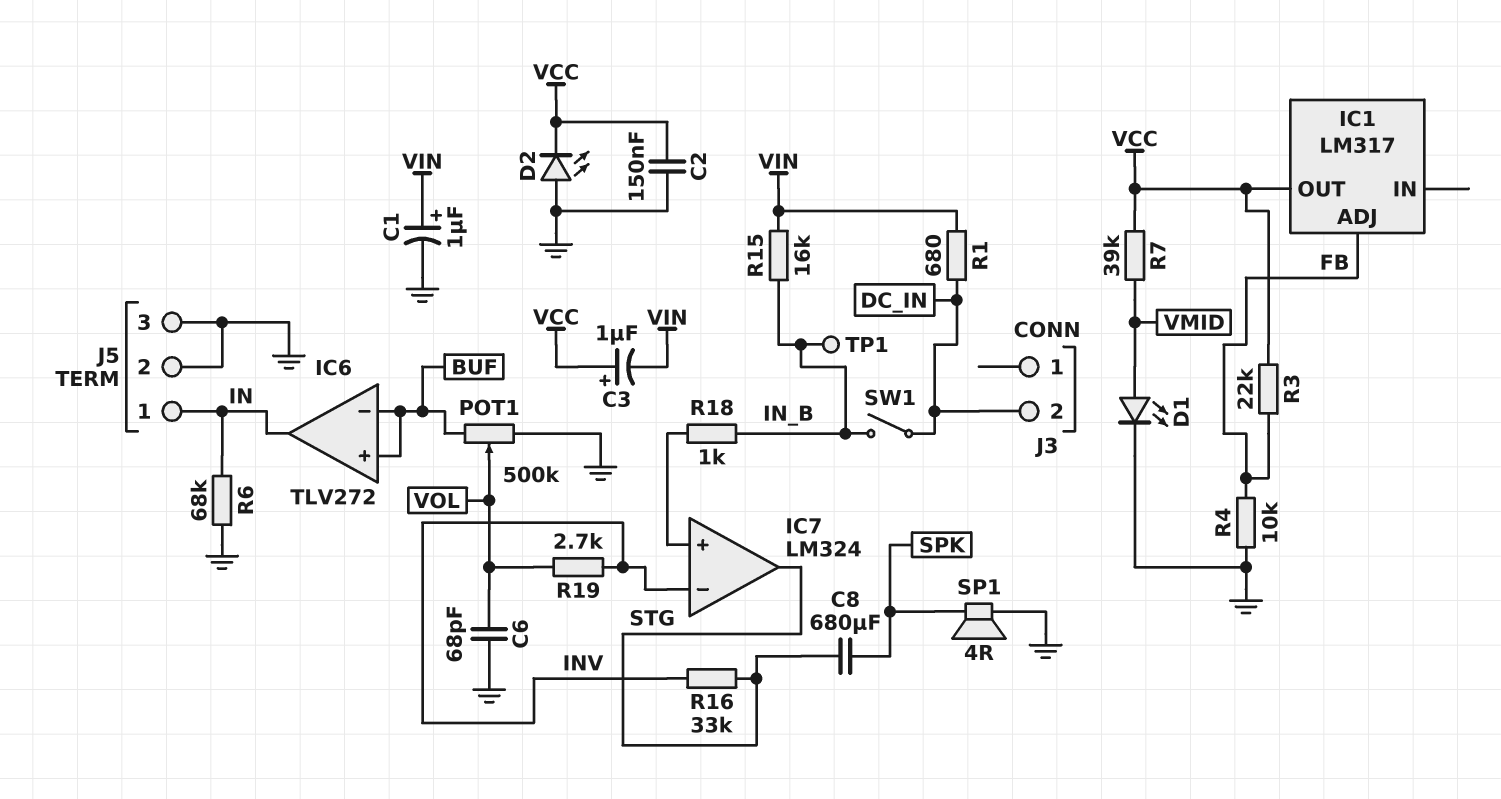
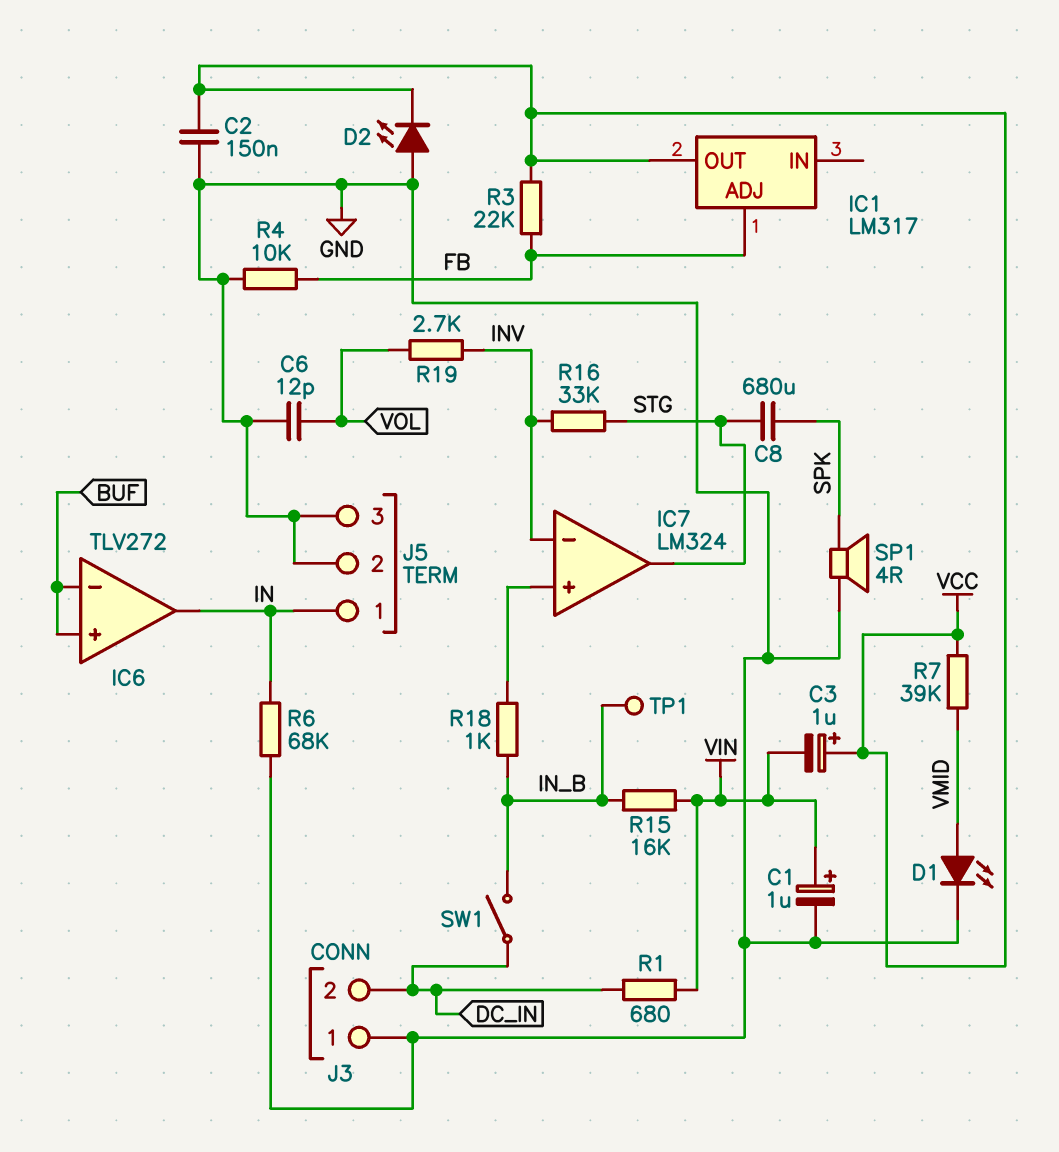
C6: 68pF (GND, VOL) -> 12pF (GND, VOL)
J3 pin 1: none -> GND
POT1: 500k (BUF, GND, wiper VOL) -> none

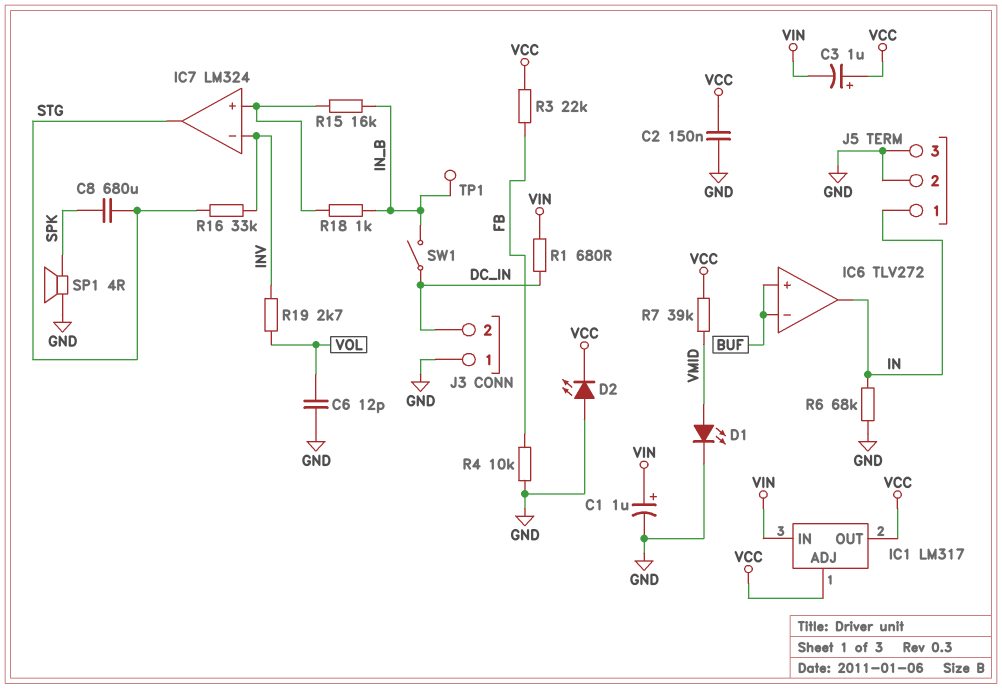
IC1 pin ADJ: FB -> VCC
IC1 pin IN: none -> VIN
R15: 16k (IN_B, VIN) -> 16k (IC7/in+, IN_B)

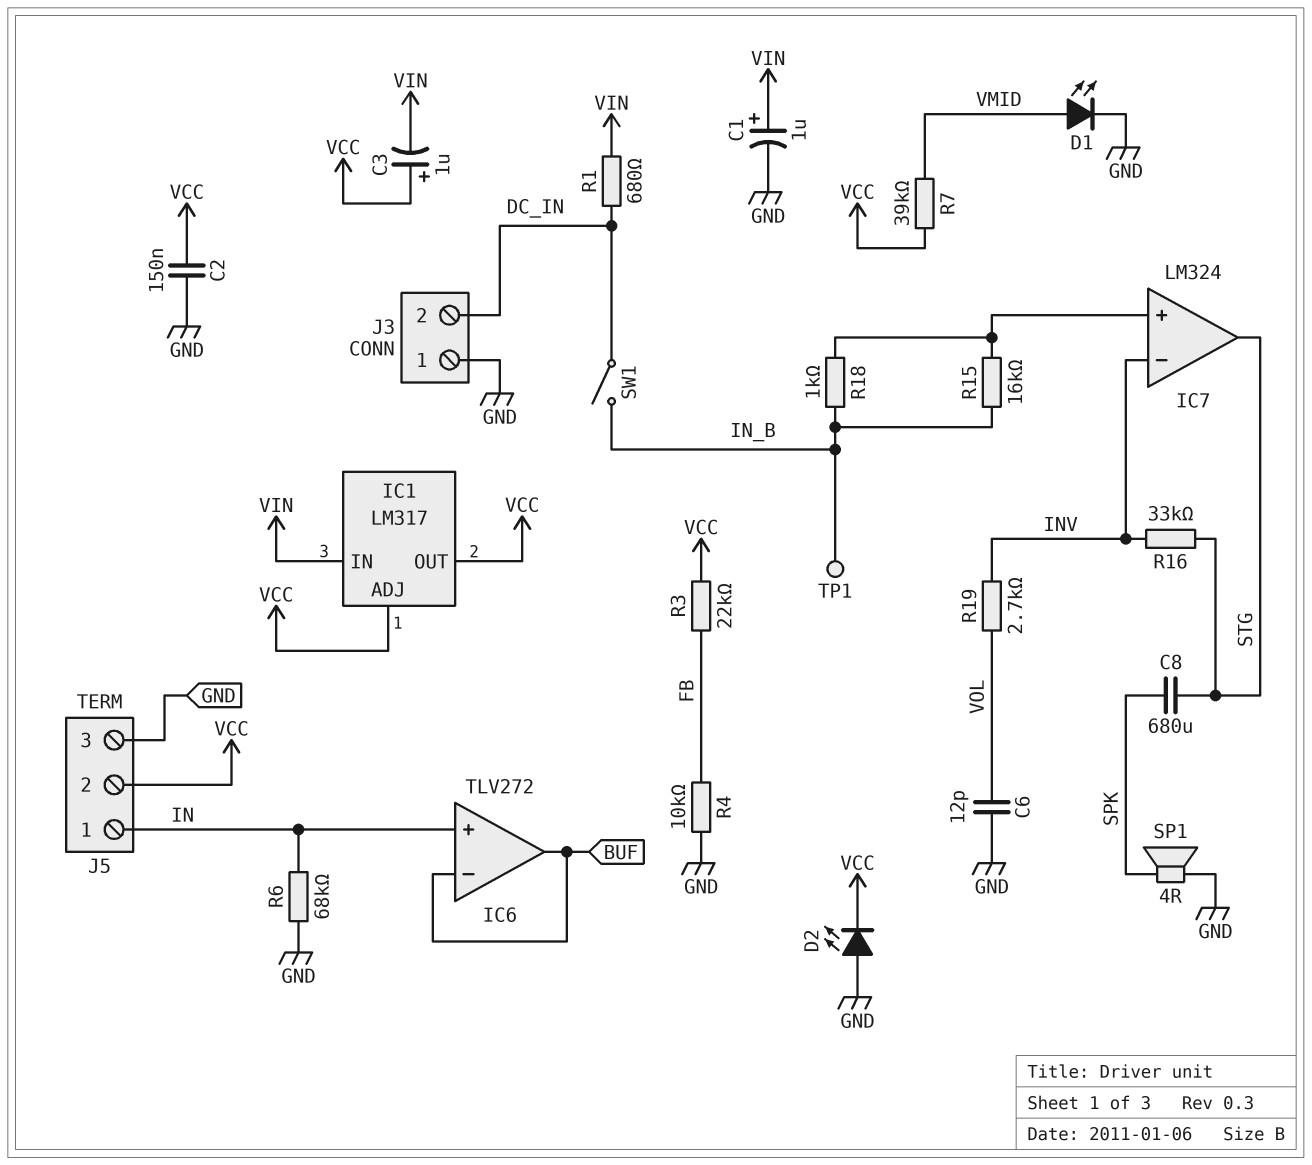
IC6 pin in+: BUF -> IN
IC6 pin out: IN -> BUF
J5 pin 2: GND -> VCC

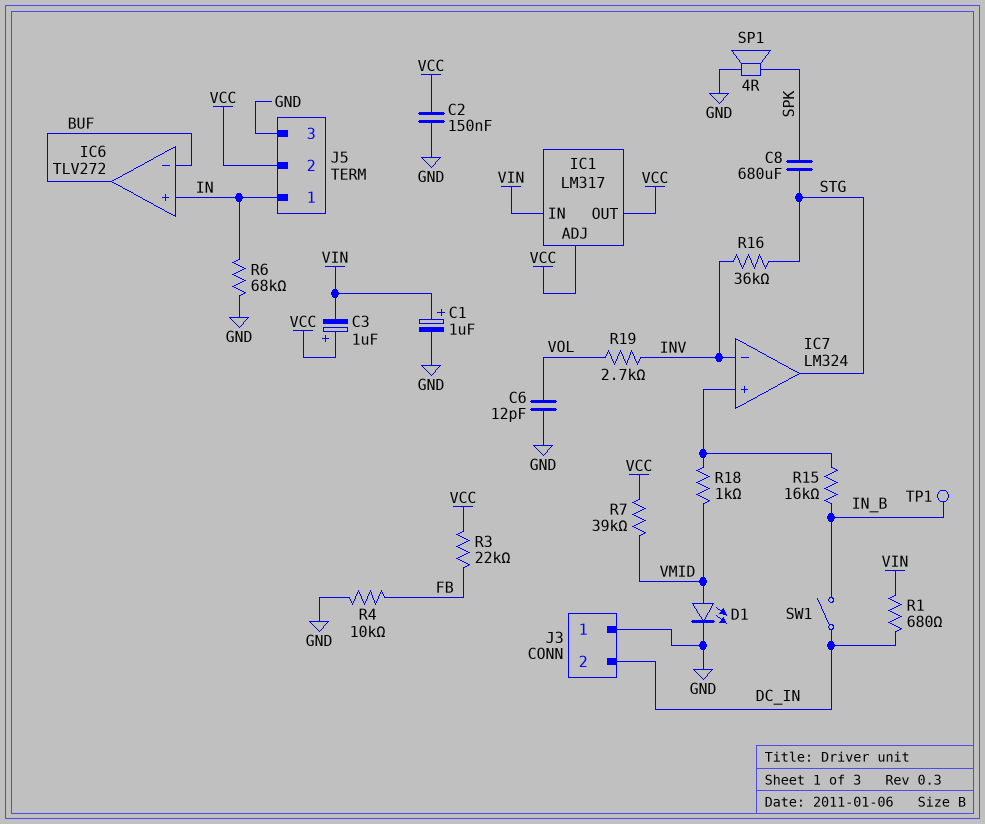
D2: LED (A GND, K VCC) -> none
R16: 33k (INV, STG) -> 36k (INV, STG)
R18: 1k (IC7/in+, IN_B) -> 1k (IC7/in+, VMID)

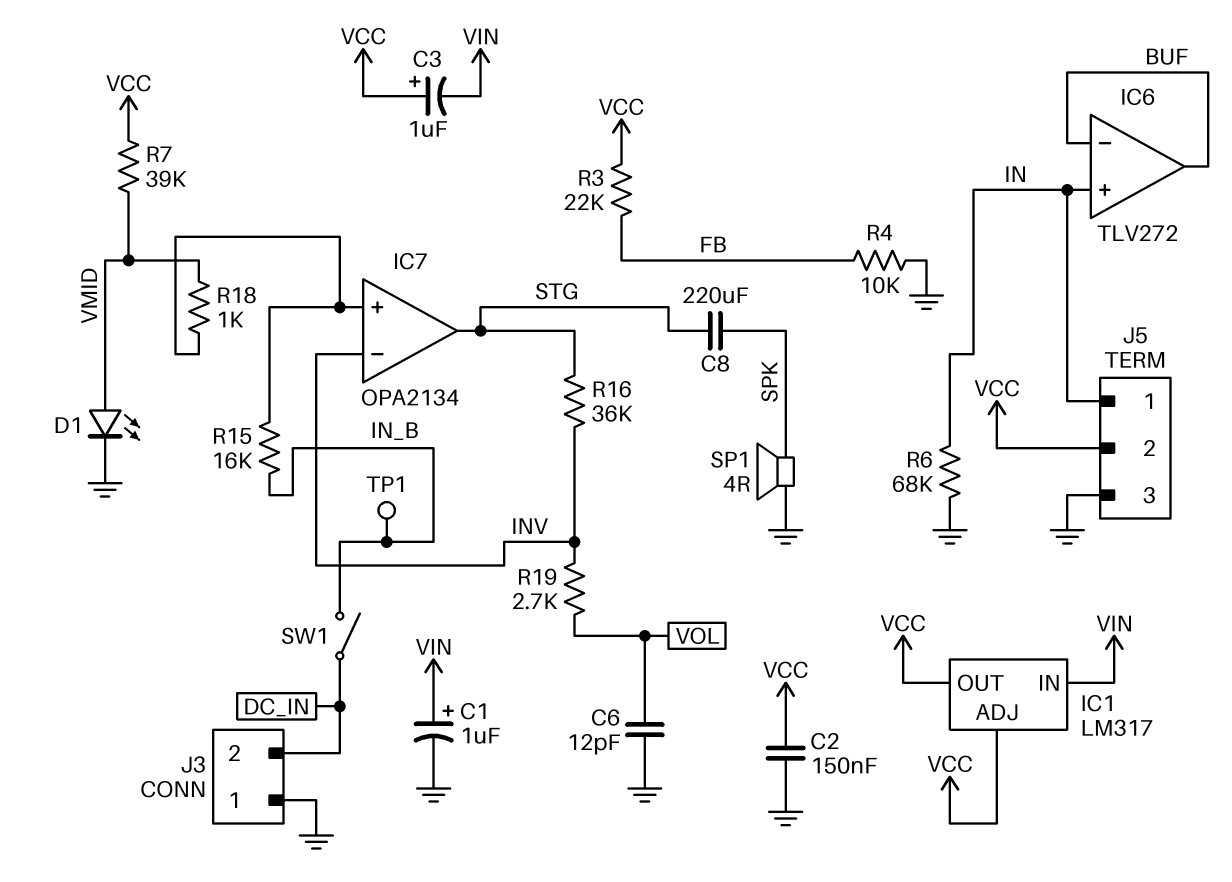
C8: 680uF (SPK, STG) -> 220uF (SPK, STG)
IC7: LM324 -> OPA2134
R1: 680 (DC_IN, VIN) -> none

